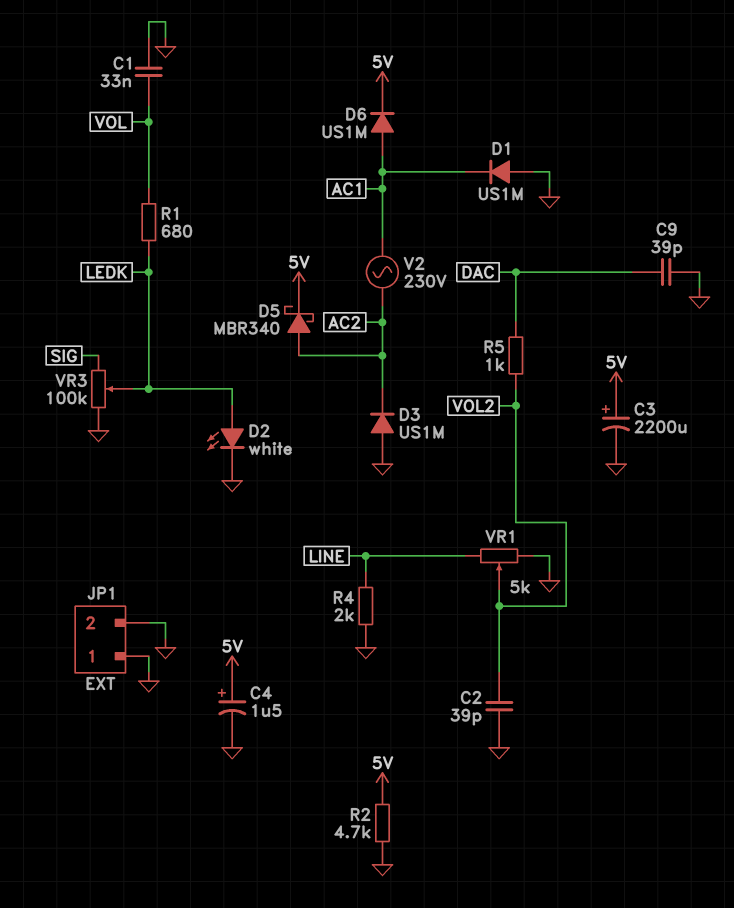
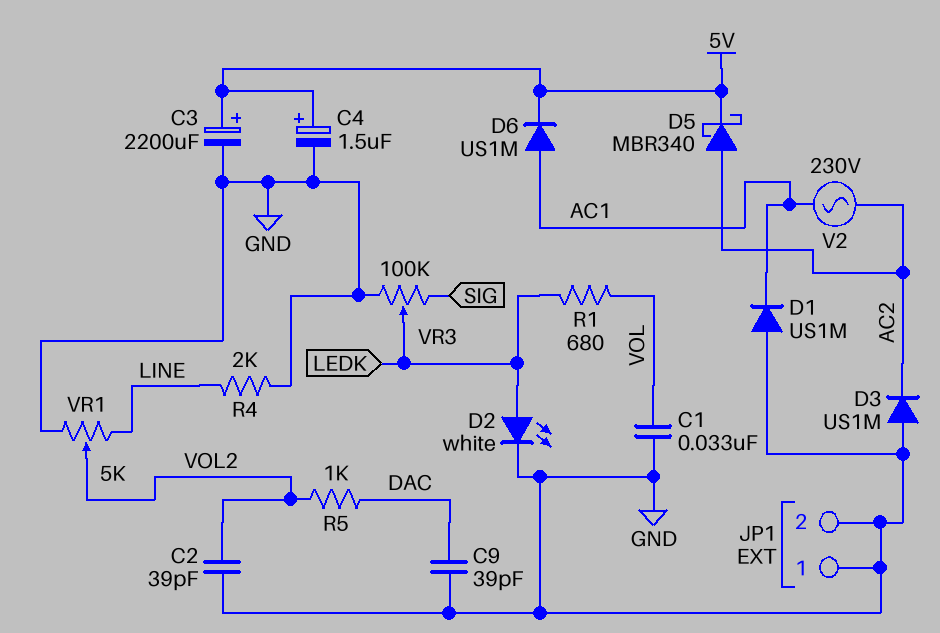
R2: 4.7k (5V, GND) -> none

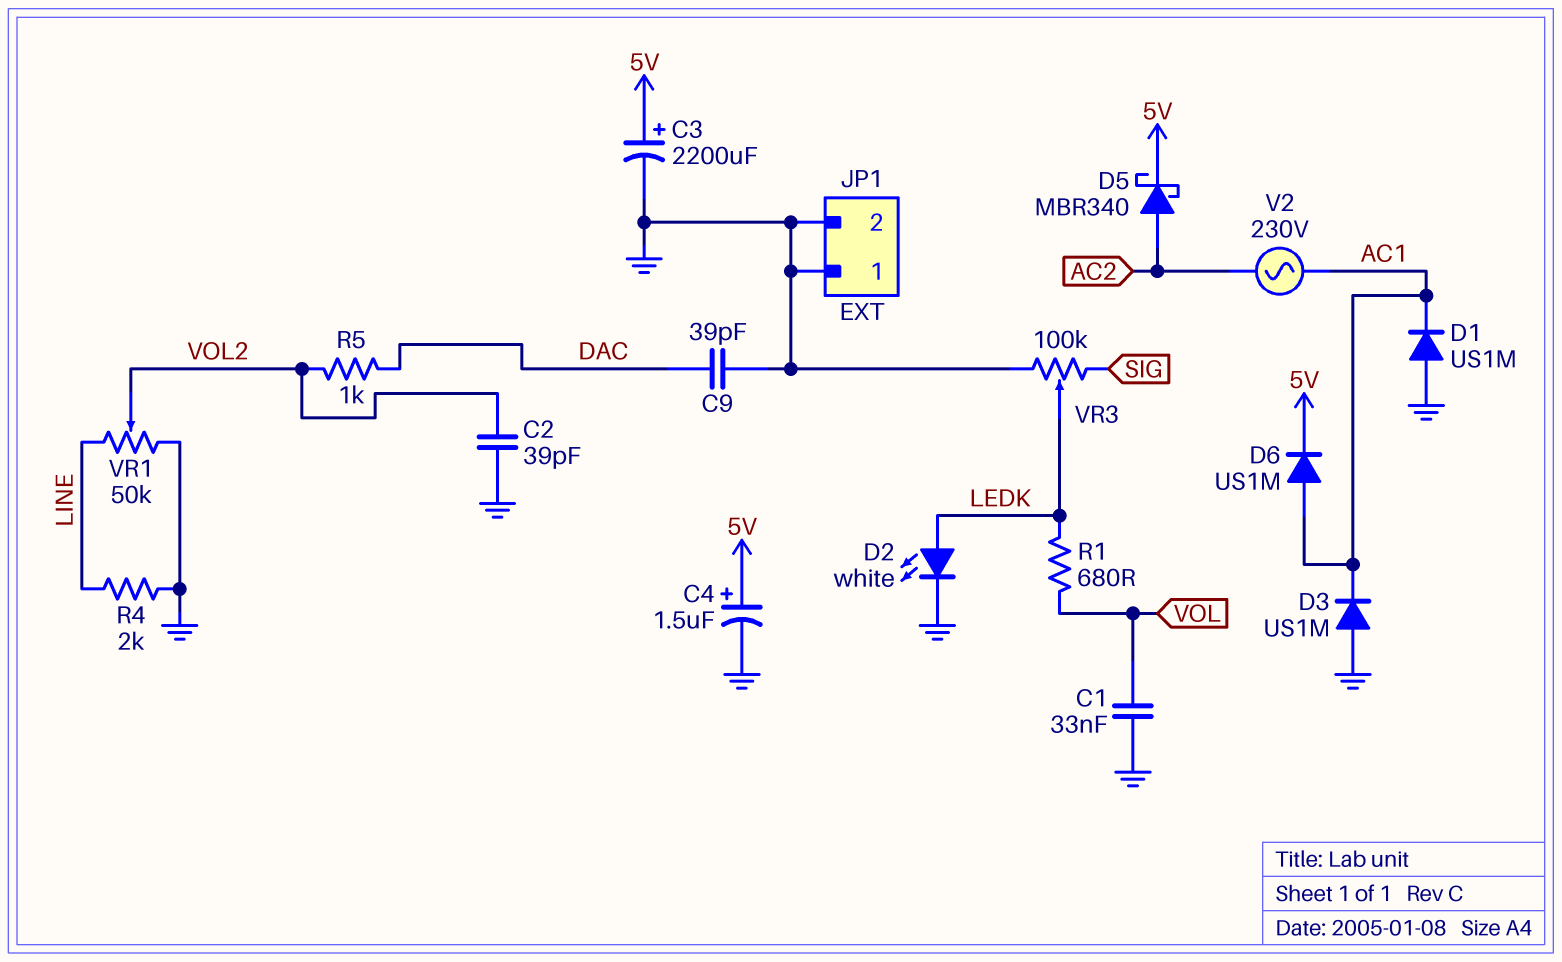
D3: diode US1M (A GND, K AC2) -> diode US1M (A GND, K AC1)
VR1: 5k (GND, LINE, wiper VOL2) -> 50k (GND, LINE, wiper VOL2)

